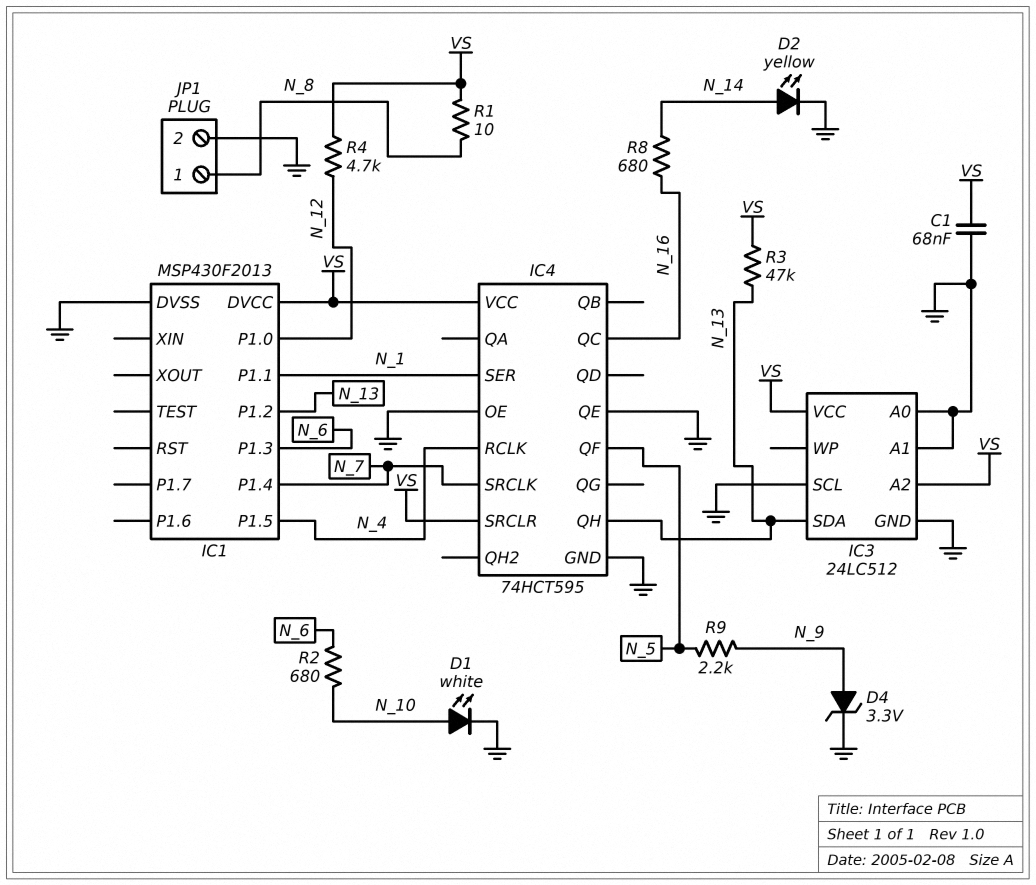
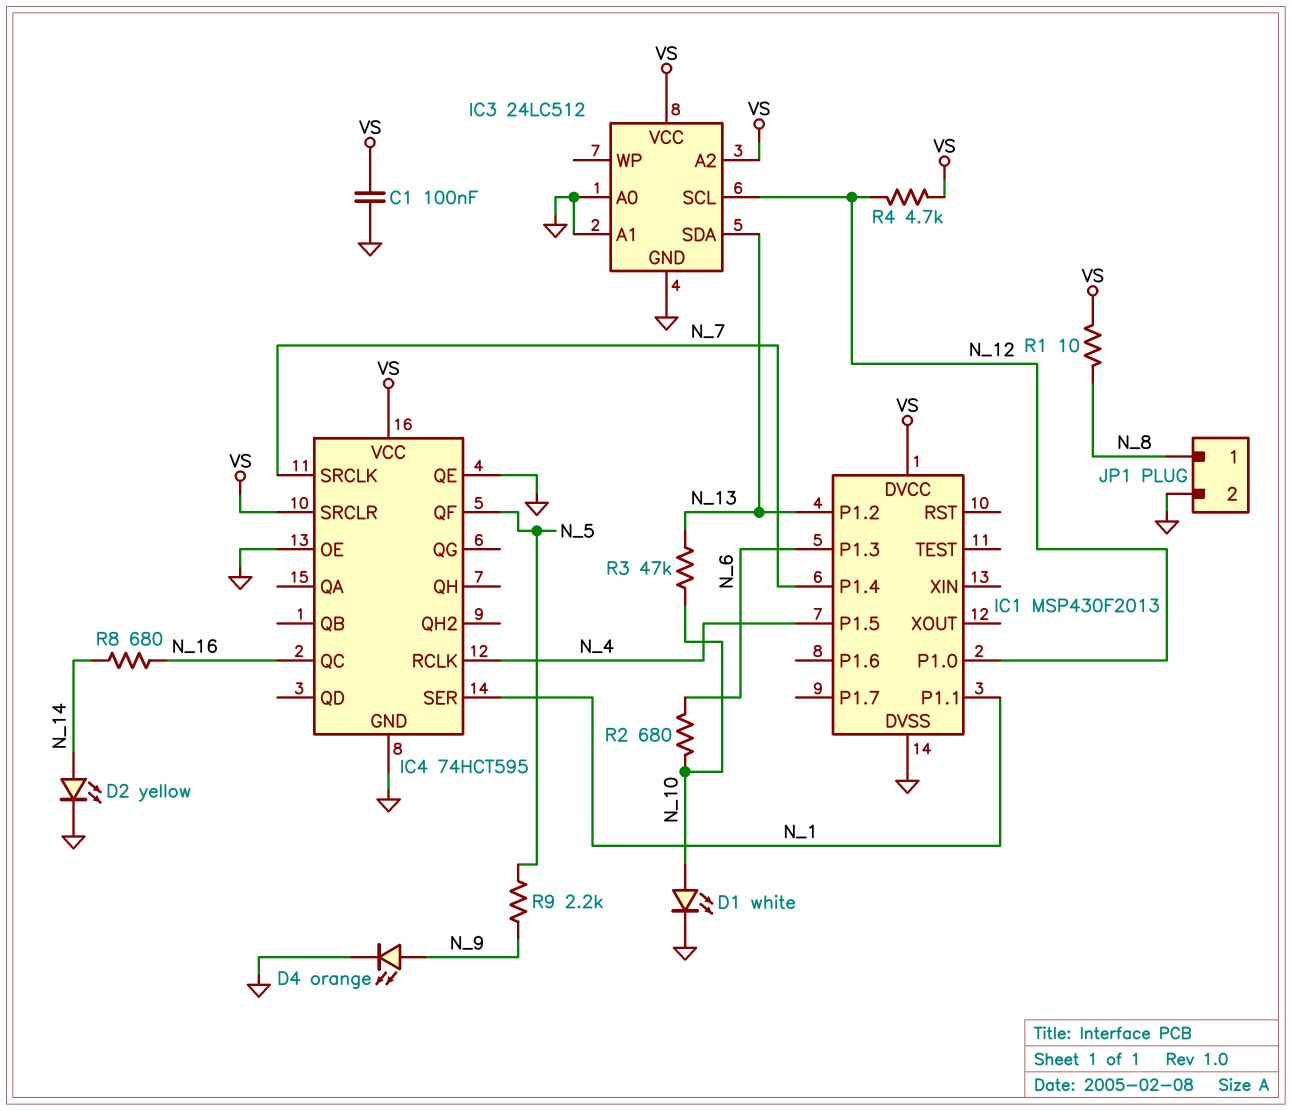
C1: 68nF (GND, VS) -> 100nF (GND, VS)
D4: zener 3.3V (A N_9, K GND) -> LED orange (A N_9, K GND)
IC3 pin SCL: GND -> N_12
IC4 pin QH: N_13 -> none
R3: 47k (N_13, VS) -> 47k (N_10, N_13)

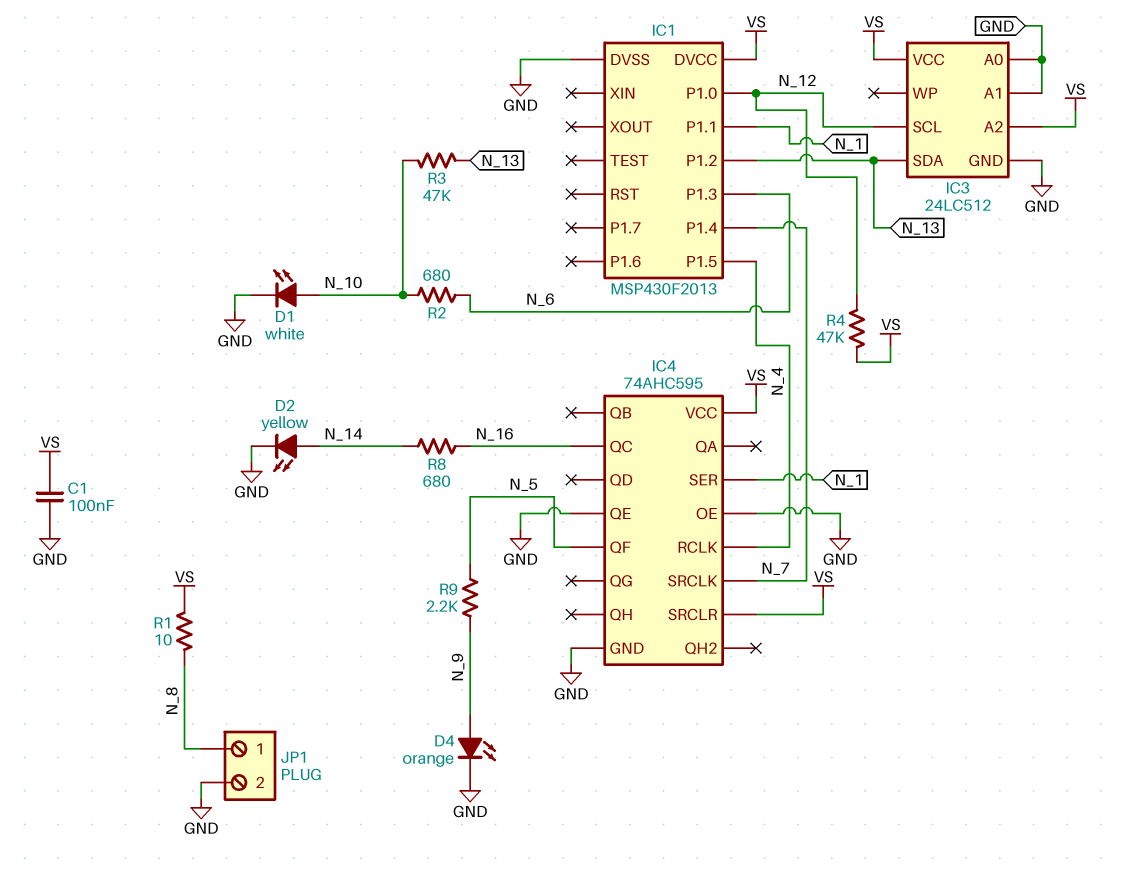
IC4: 74HCT595 -> 74AHC595
R4: 4.7k (N_12, VS) -> 47k (N_12, VS)

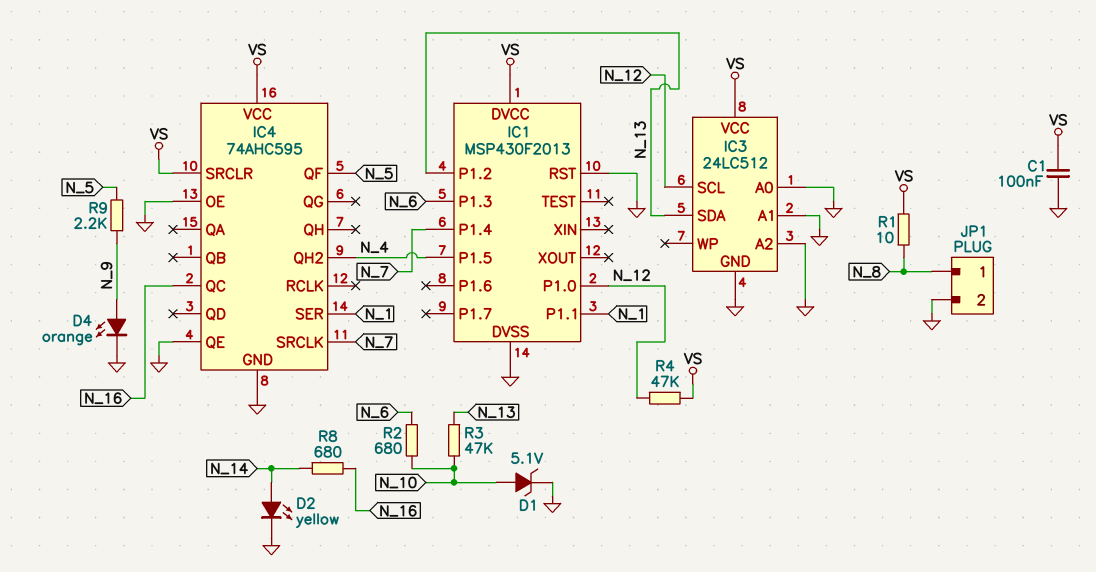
D1: LED white (A N_10, K GND) -> zener 5.1V (A N_10, K GND)
IC1 pin RST: none -> GND
IC3 pin A2: VS -> GND
IC4 pin QH2: none -> N_4
IC4 pin RCLK: N_4 -> none

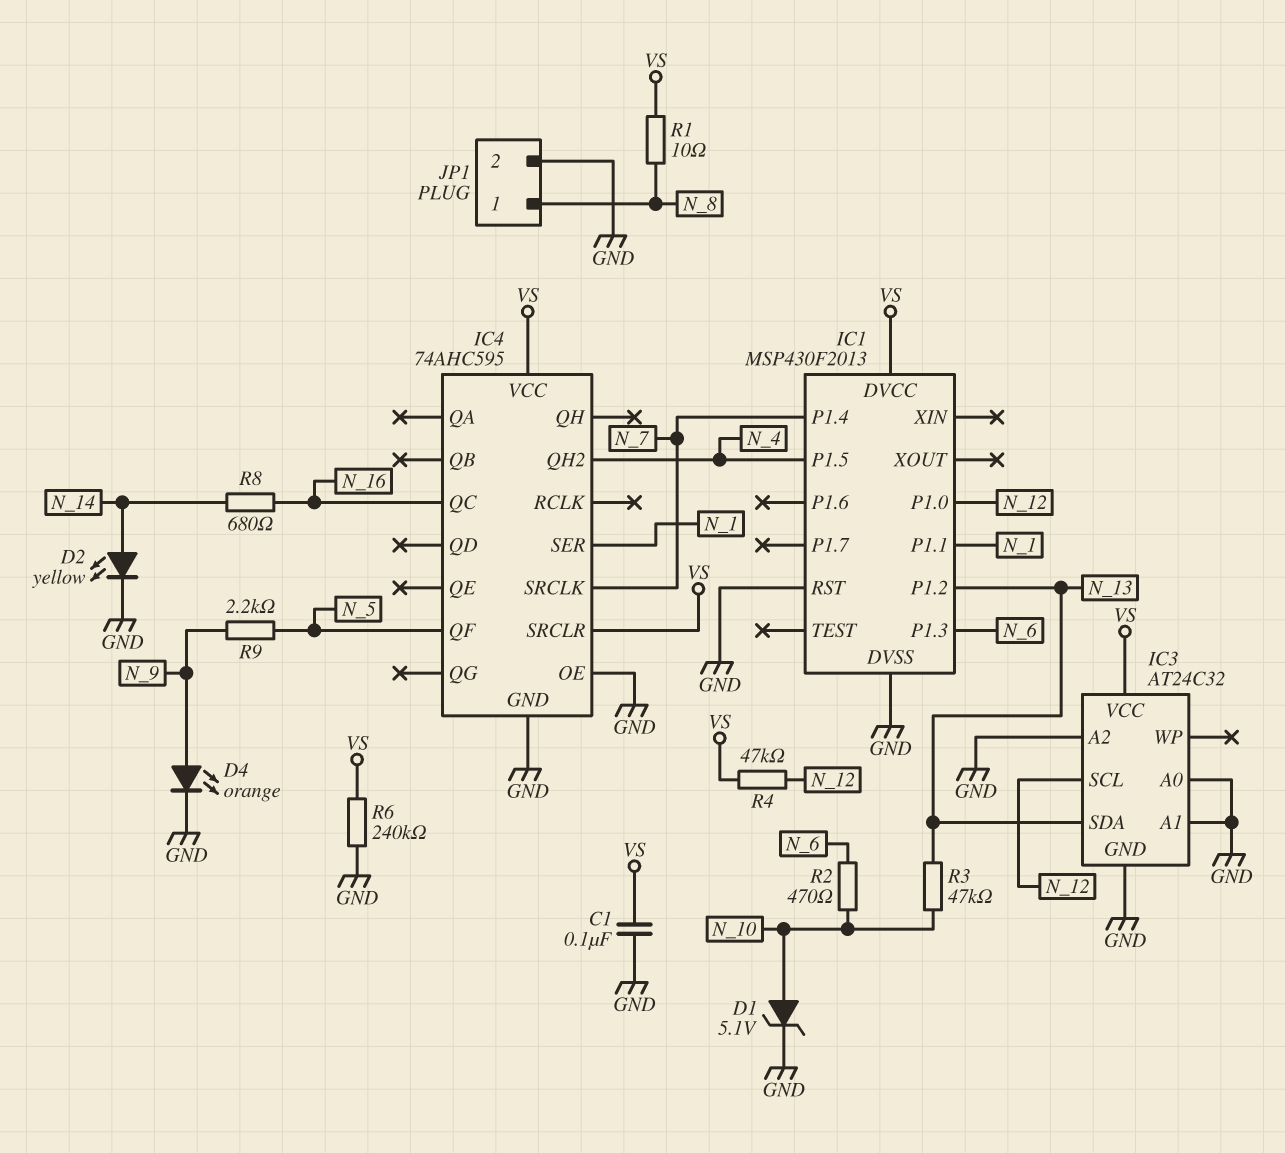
IC3: 24LC512 -> AT24C32
IC4 pin QE: GND -> none
R2: 680 (N_6, N_10) -> 470 (N_6, N_10)
R6: none -> 240k (GND, VS)

